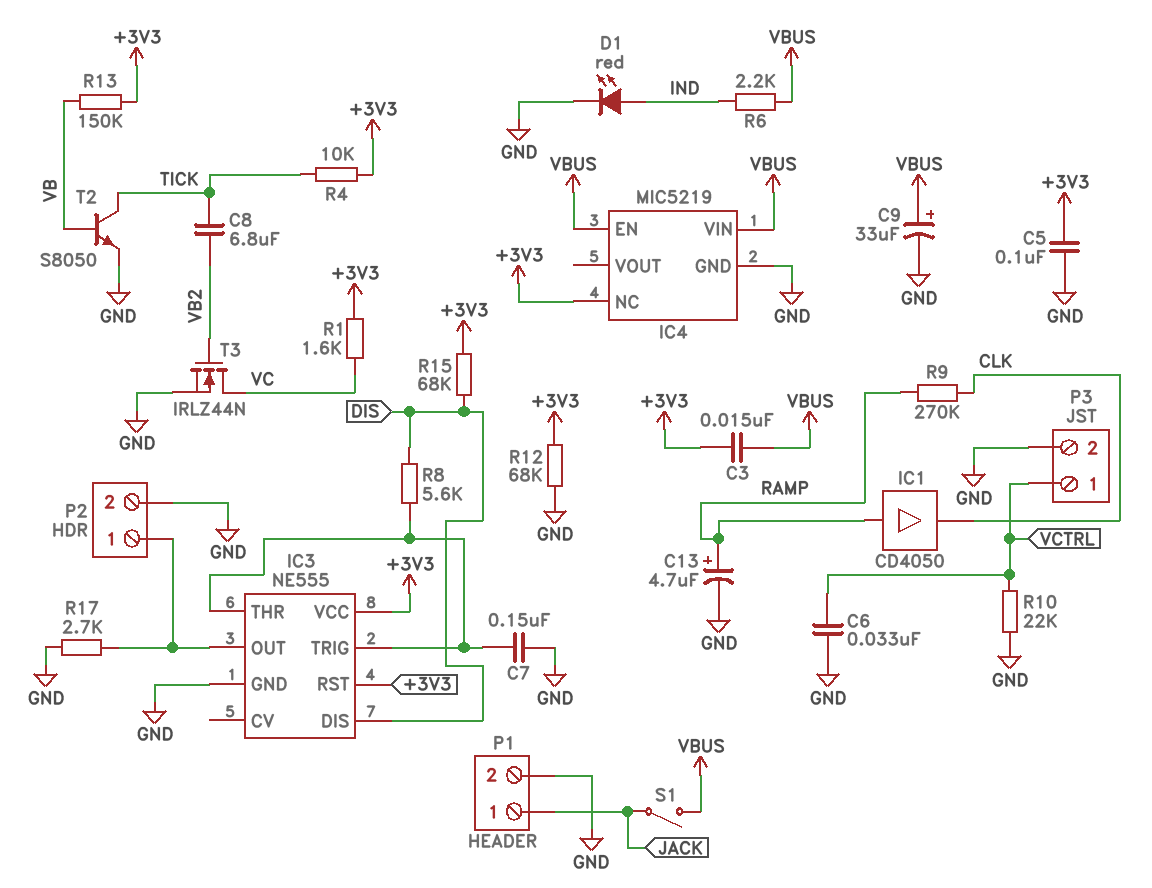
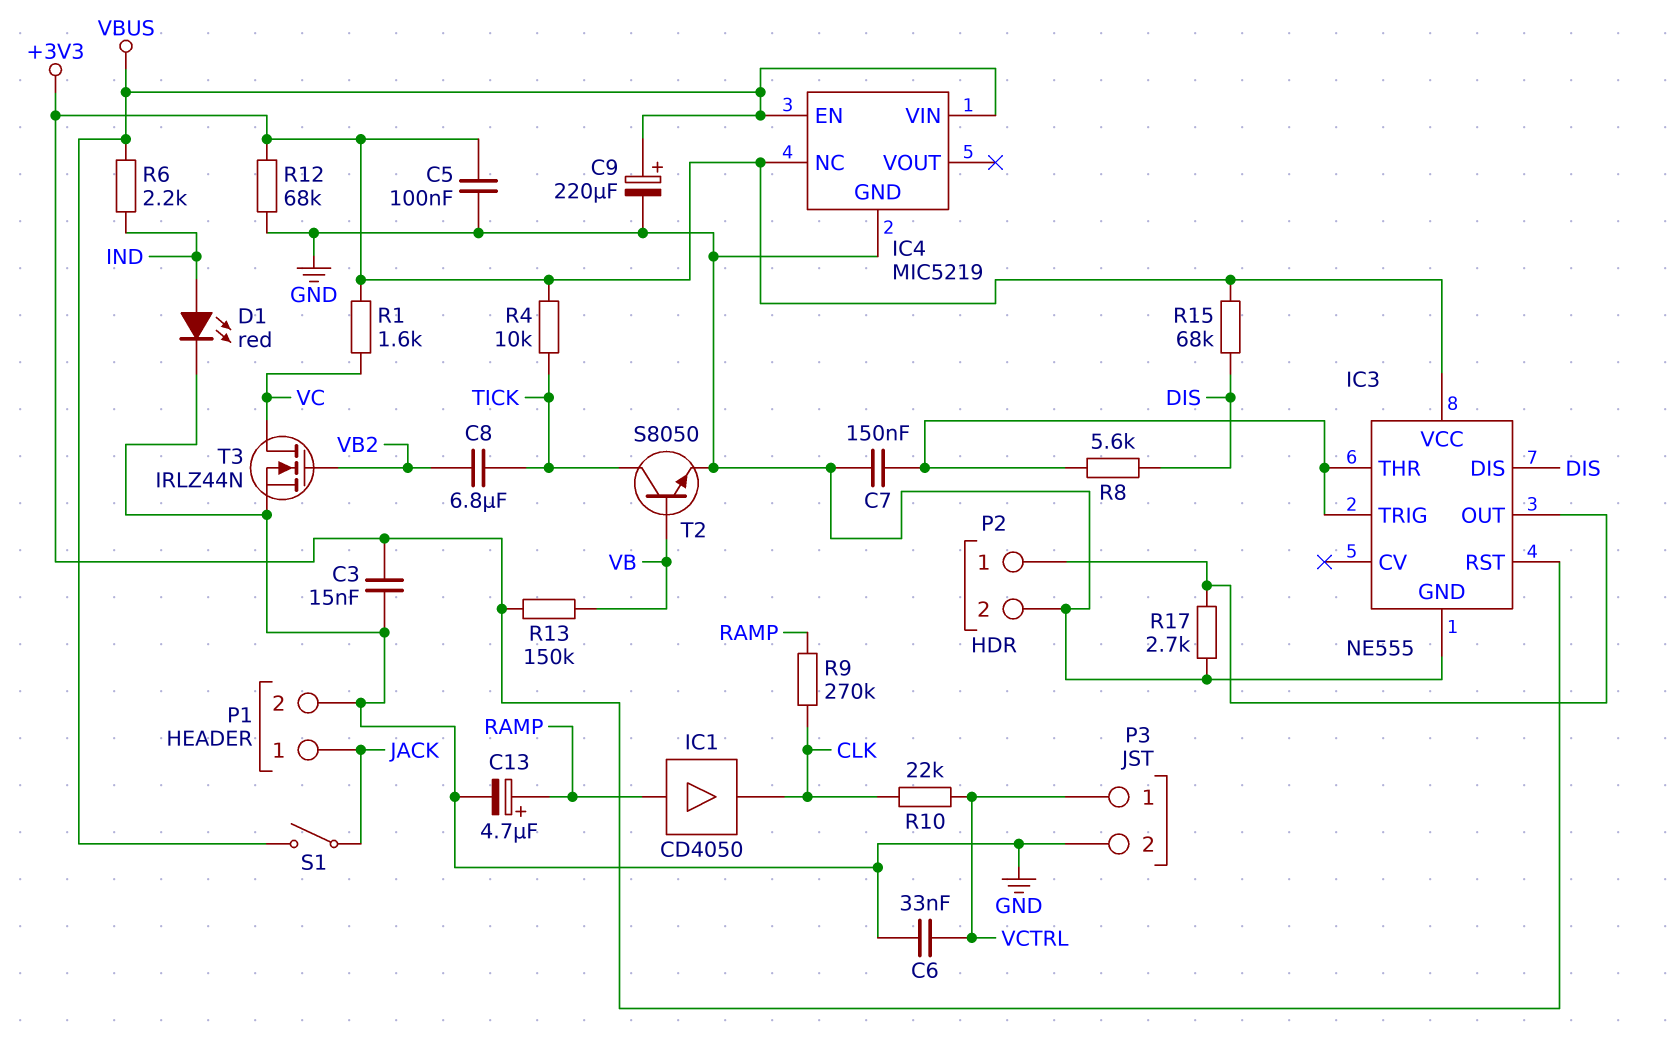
C3: 15nF (+3V3, VBUS) -> 15nF (+3V3, GND)
C9: 33uF (plus VBUS, minus GND) -> 220uF (plus VBUS, minus GND)
R10: 22k (GND, VCTRL) -> 22k (CLK, VCTRL)

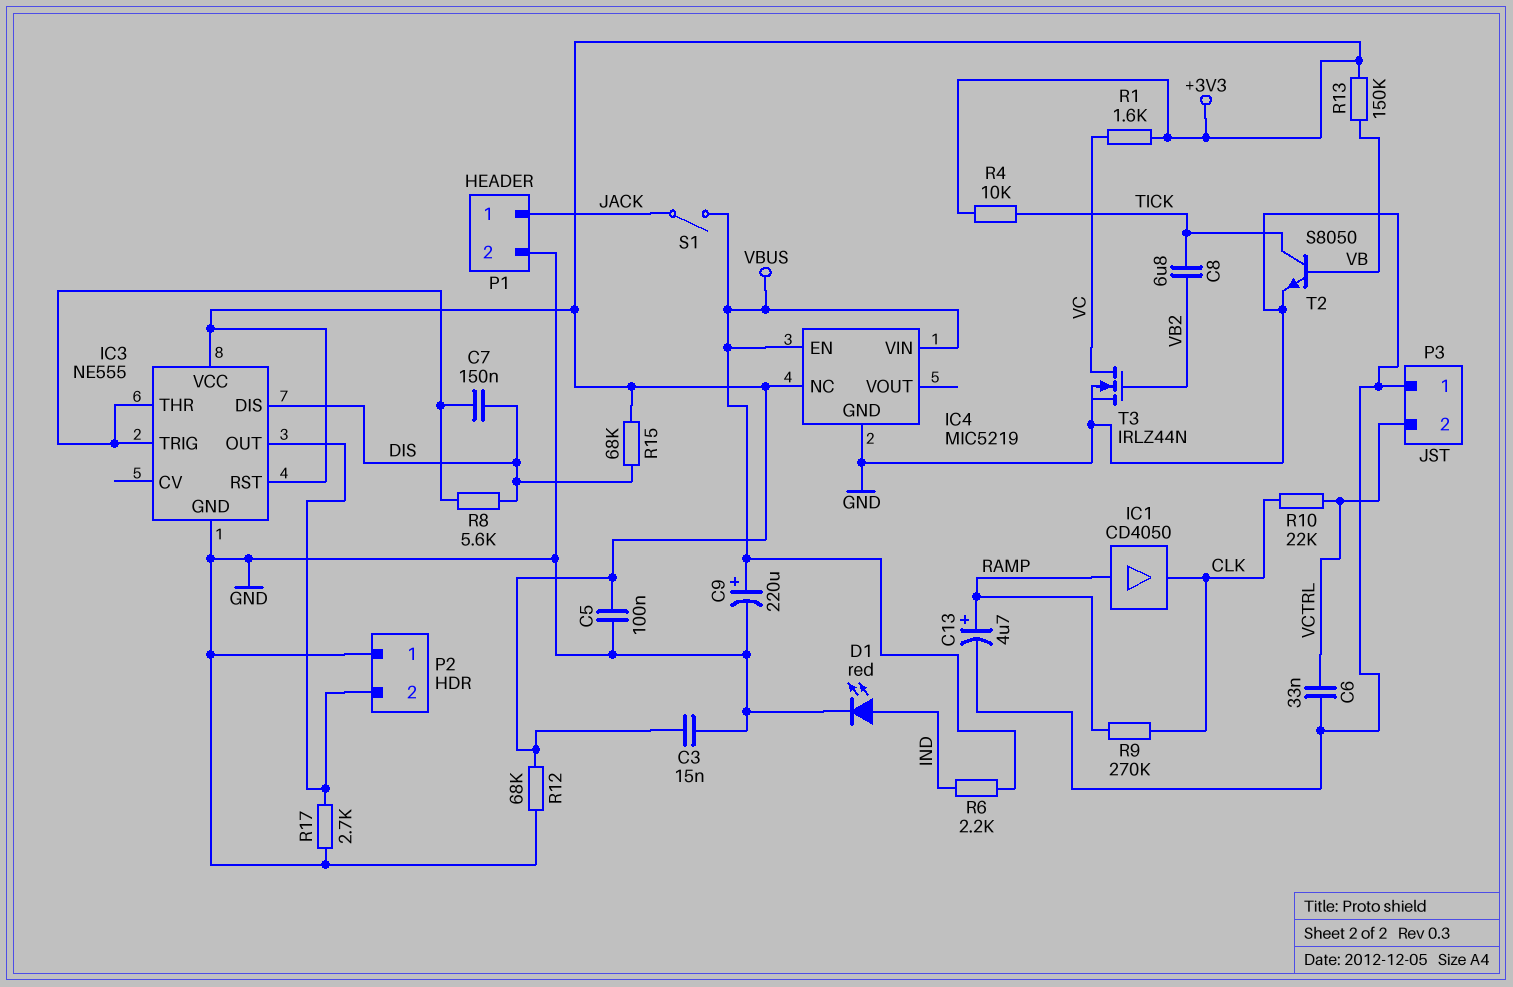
C7: 150nF (GND, IC3/THR) -> 150nF (DIS, IC3/THR)
P2 pin 1: IC3/OUT -> GND
P2 pin 2: GND -> IC3/OUT
P3 pin 1: VCTRL -> GND
P3 pin 2: GND -> VCTRL

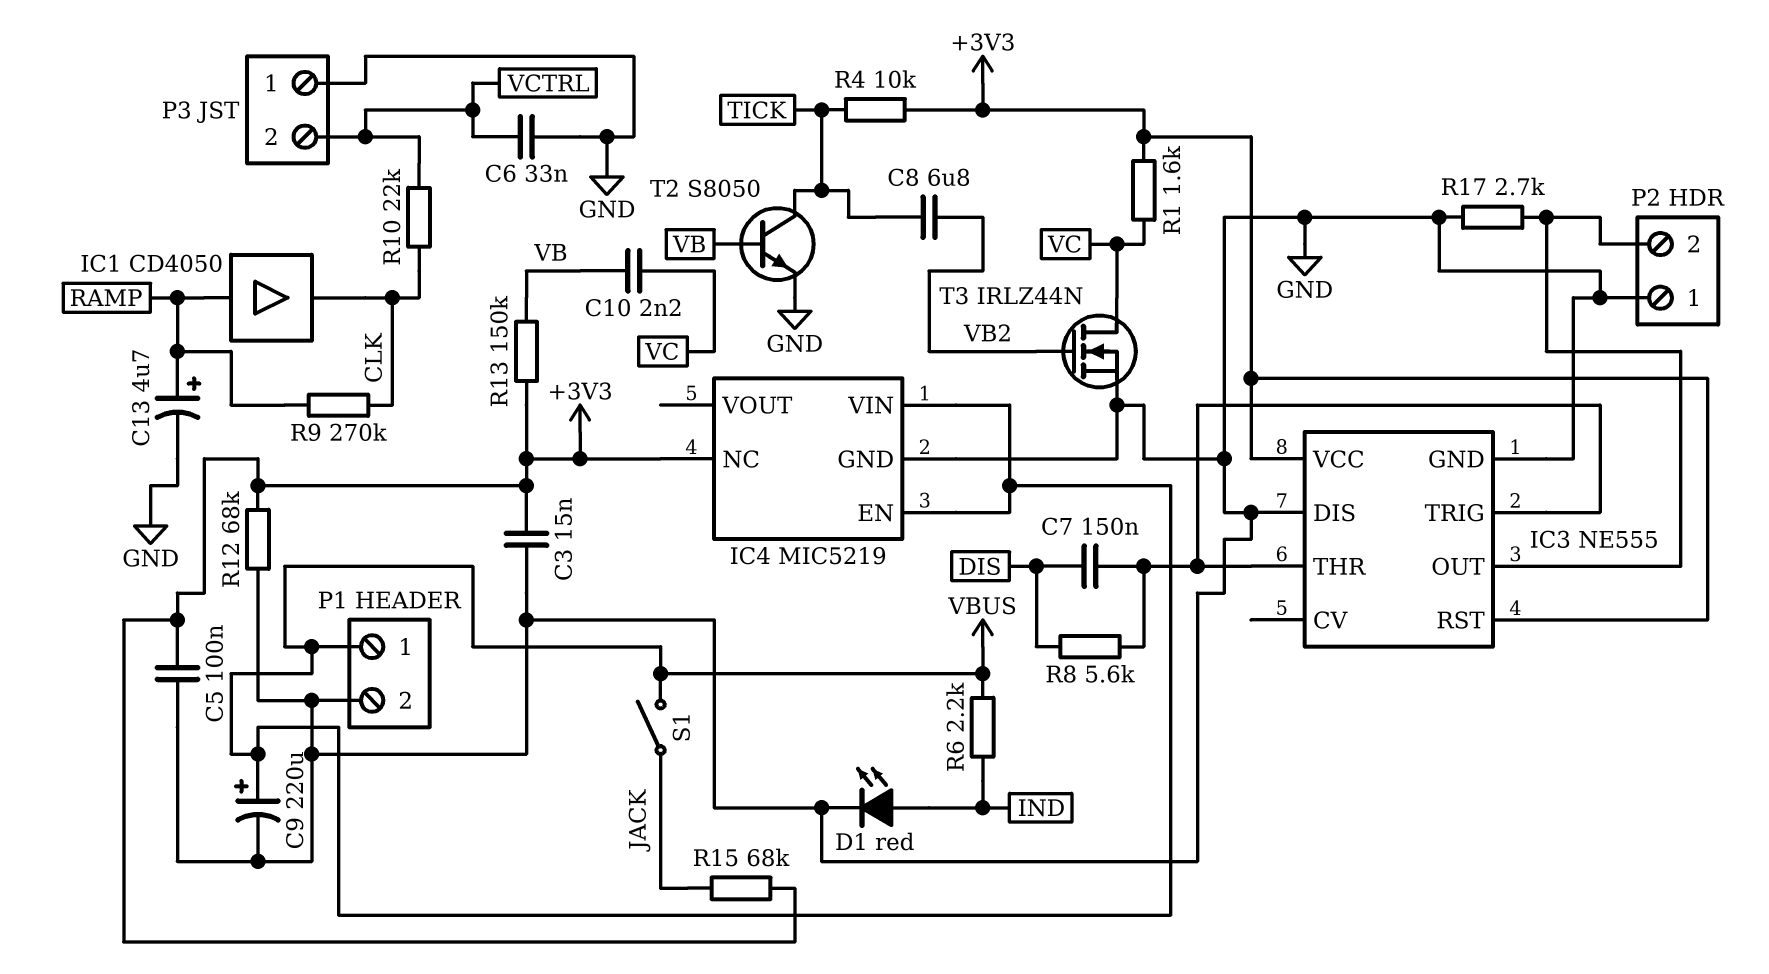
C10: none -> 2.2nF (VB, VC)
IC3 pin DIS: DIS -> GND
P1 pin 1: JACK -> VBUS
R15: 68k (+3V3, DIS) -> 68k (+3V3, JACK)

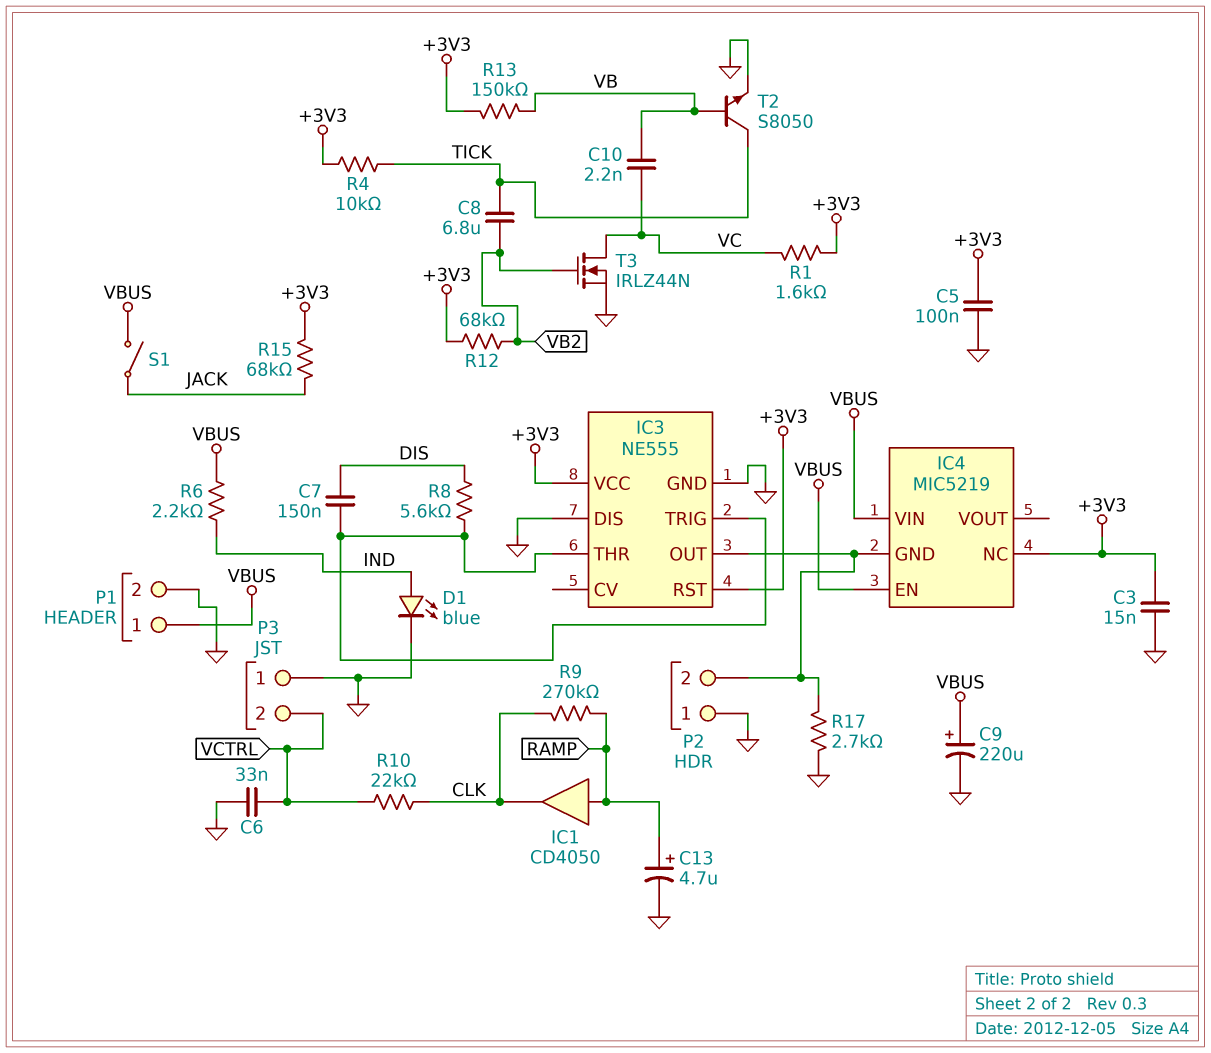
D1: LED red (A IND, K GND) -> LED blue (A IND, K GND)
IC4 pin GND: GND -> IC3/OUT
R12: 68k (+3V3, GND) -> 68k (+3V3, VB2)

